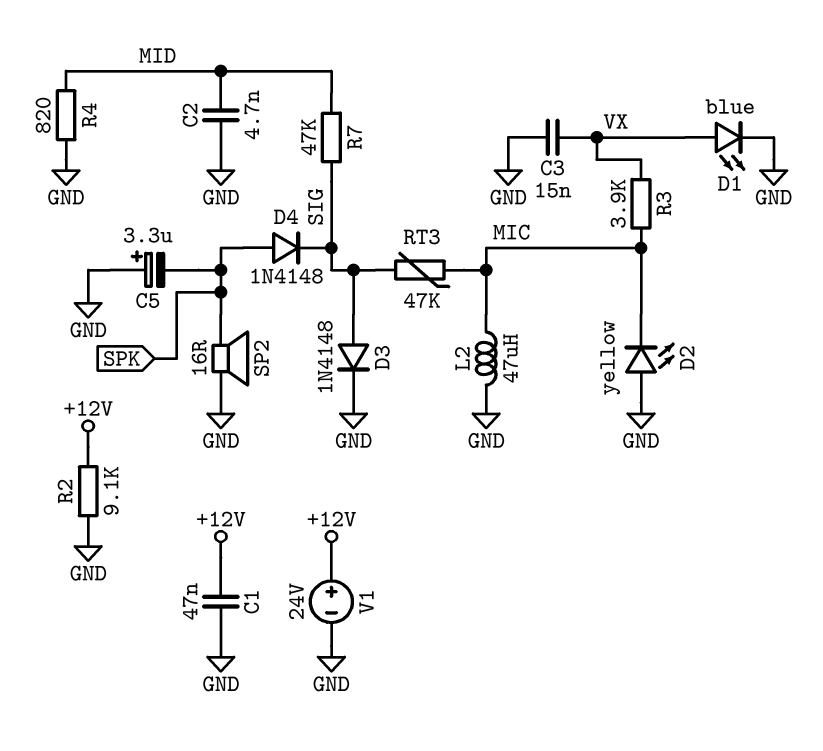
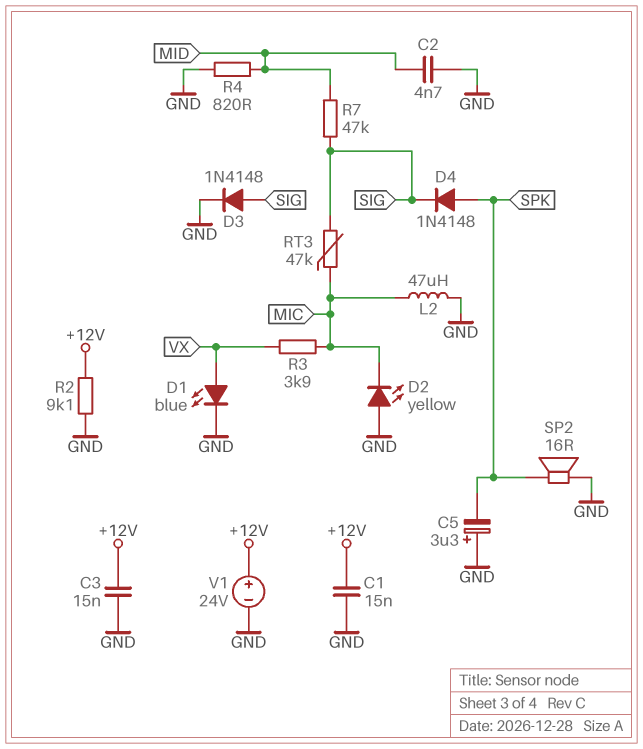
C1: 47nF (+12V, GND) -> 15nF (+12V, GND)
C3: 15nF (GND, VX) -> 15nF (+12V, GND)

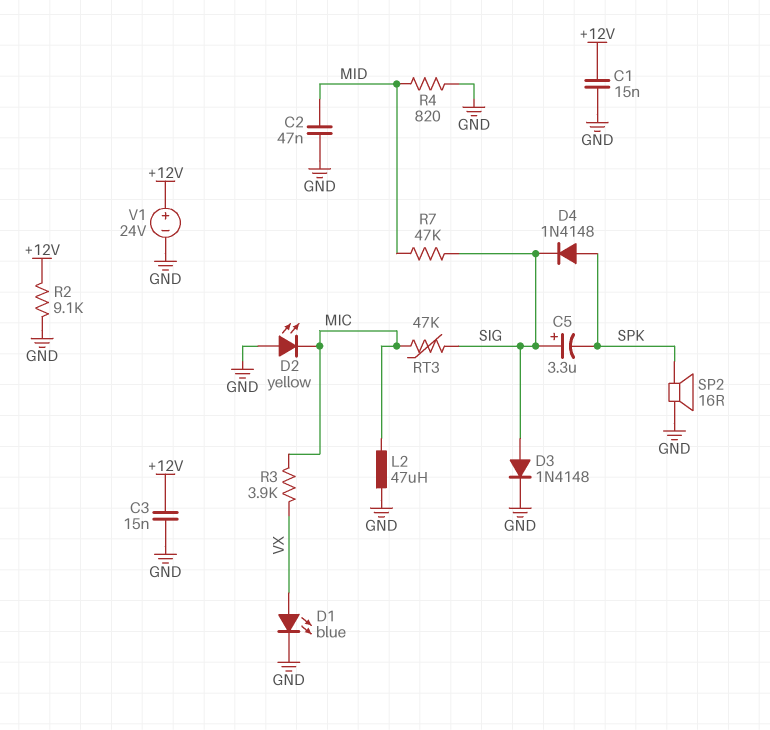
C2: 4.7nF (GND, MID) -> 47nF (GND, MID)
C5: 3.3uF (plus GND, minus SPK) -> 3.3uF (plus SIG, minus SPK)

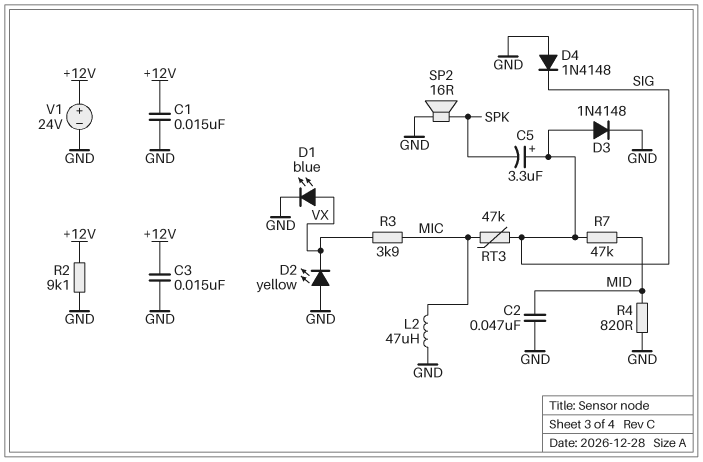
D2: LED yellow (A GND, K MIC) -> LED yellow (A GND, K VX)
D4: diode 1N4148 (A SPK, K SIG) -> diode 1N4148 (A GND, K SIG)

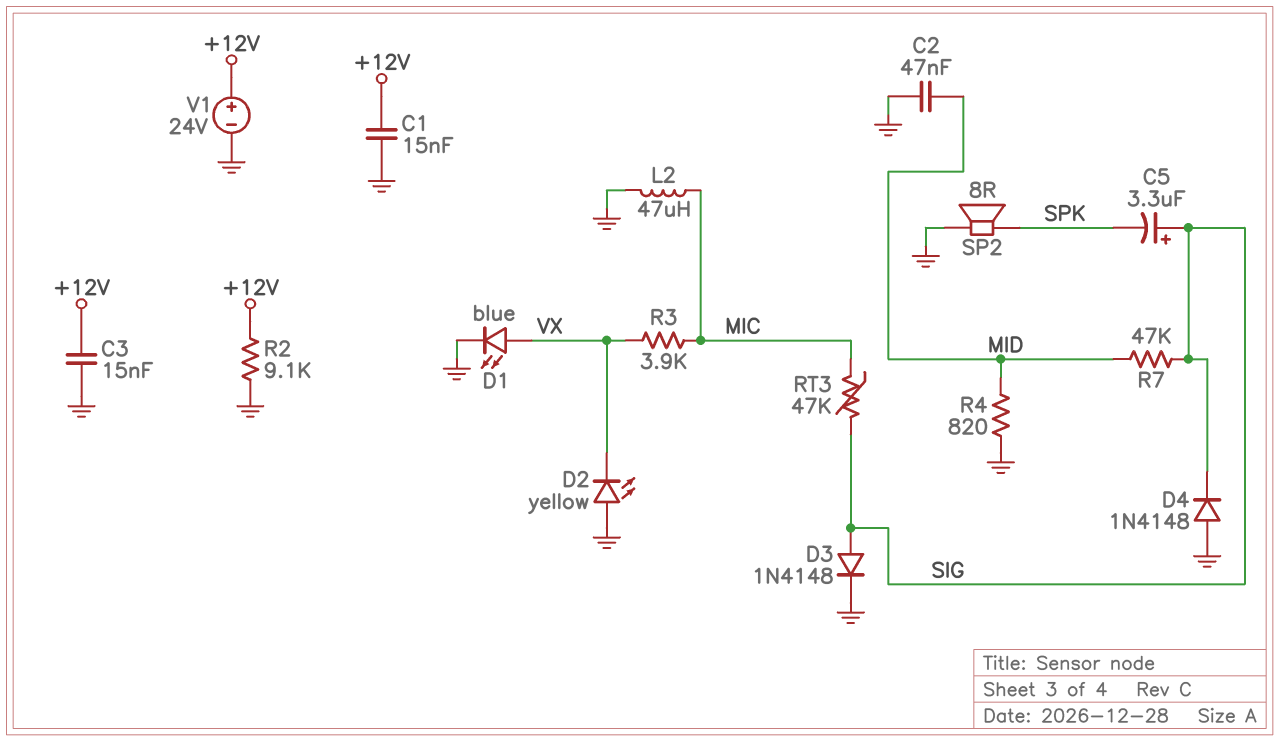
SP2: speaker 16R (GND, SPK) -> speaker 8R (GND, SPK)

